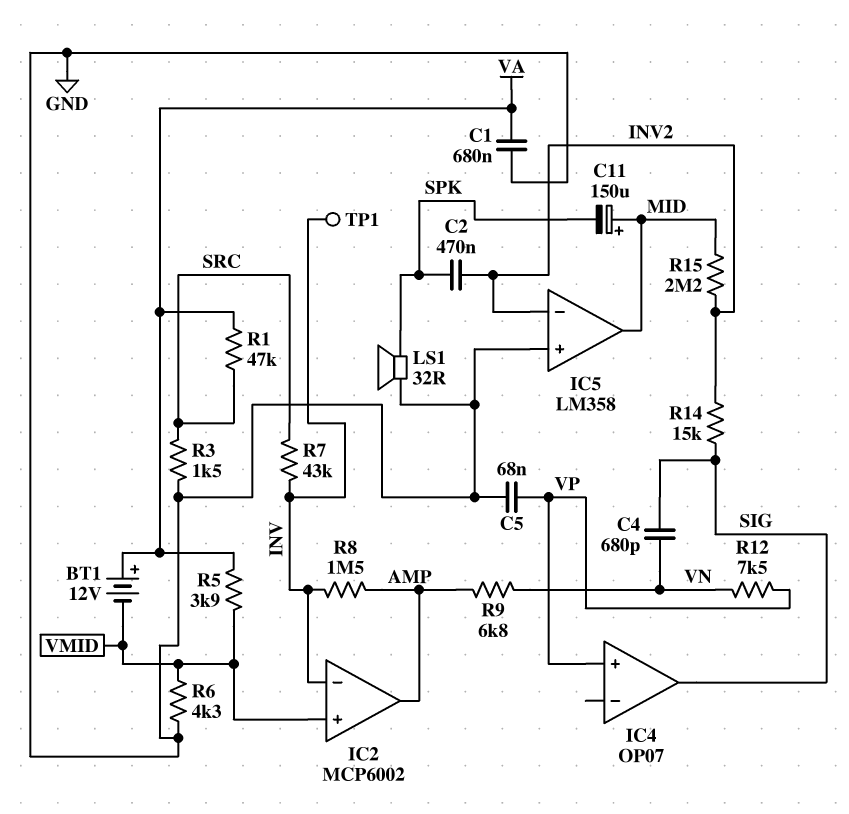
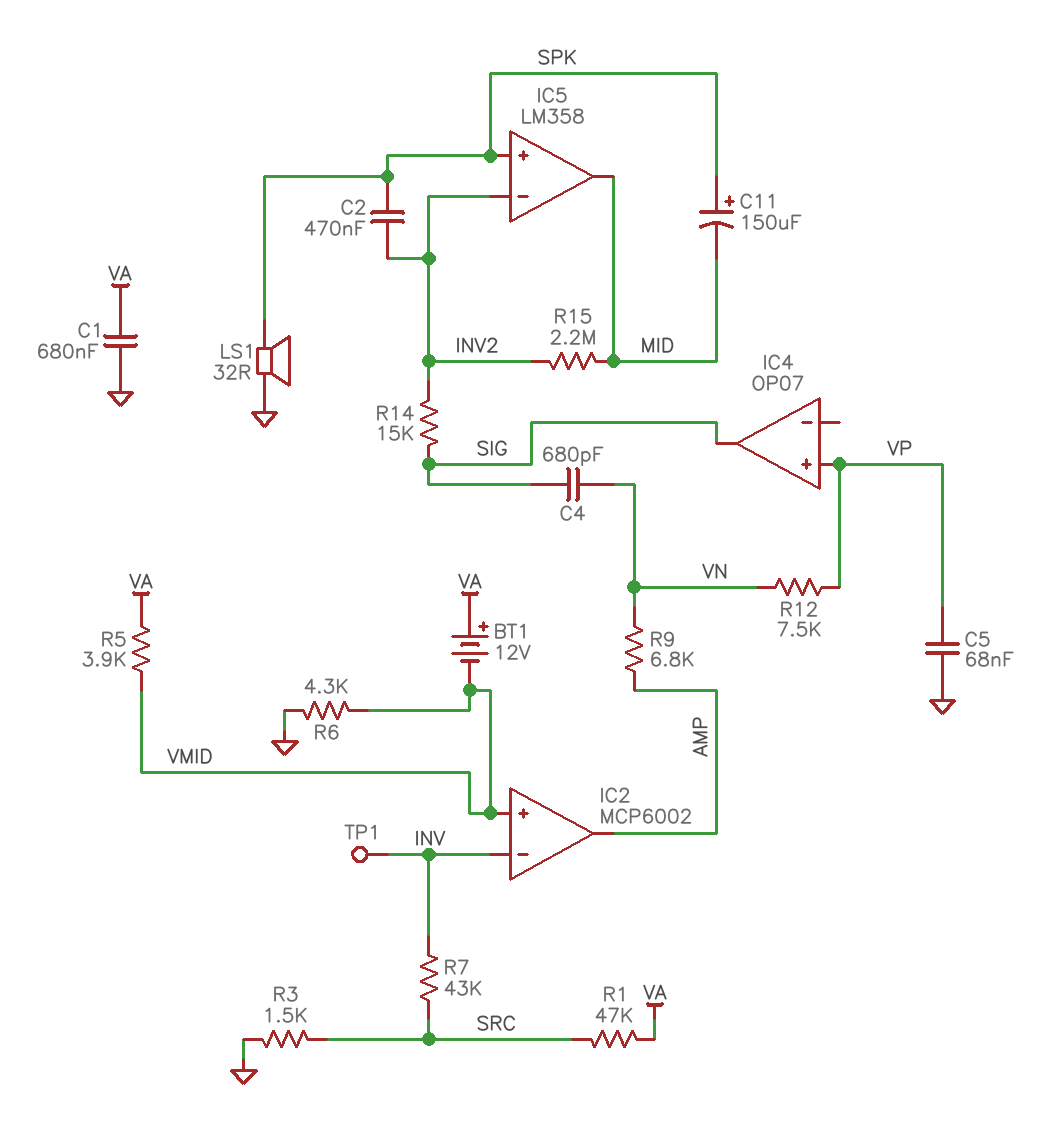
C11: 150uF (plus MID, minus SPK) -> 150uF (plus SPK, minus MID)
IC5 pin in+: GND -> SPK
R8: 1.5M (AMP, INV) -> none

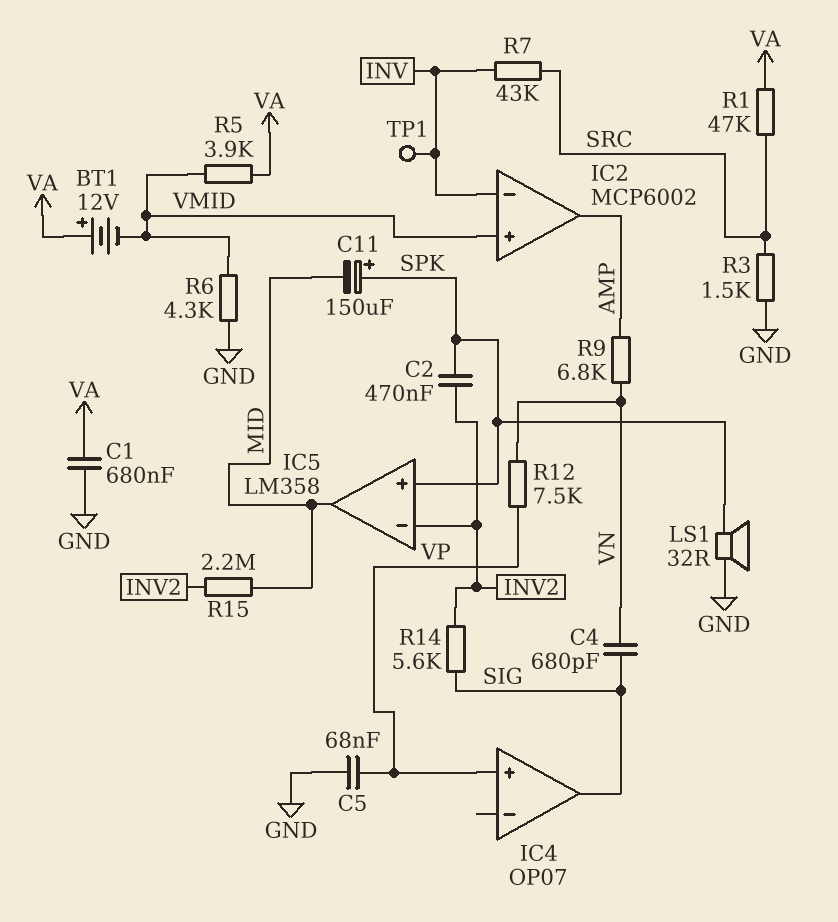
R14: 15k (INV2, SIG) -> 5.6k (INV2, SIG)

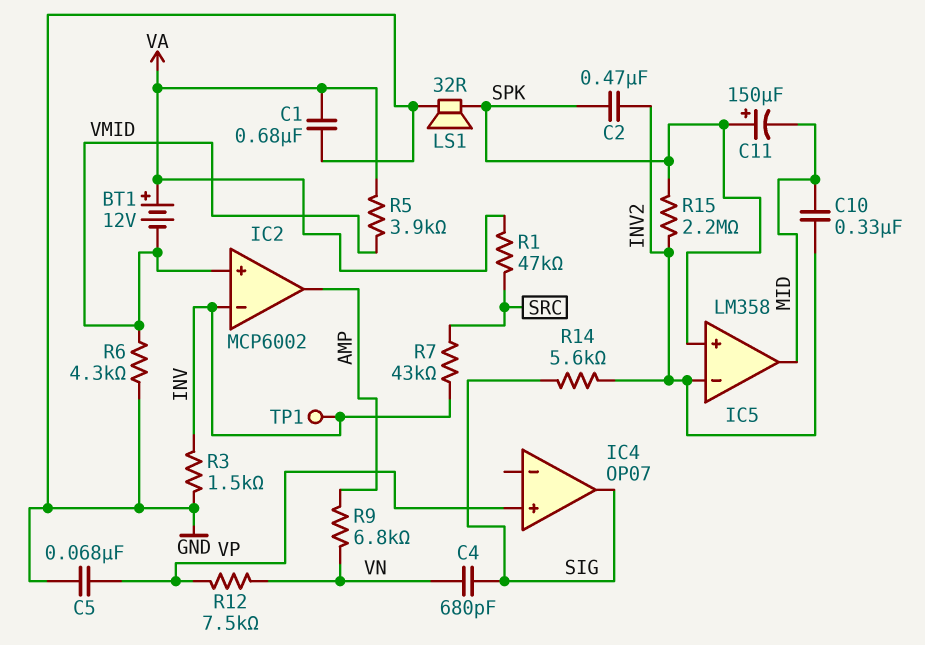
C10: none -> 330nF (INV2, MID)
R3: 1.5k (GND, SRC) -> 1.5k (GND, INV)
R15: 2.2M (INV2, MID) -> 2.2M (INV2, SPK)

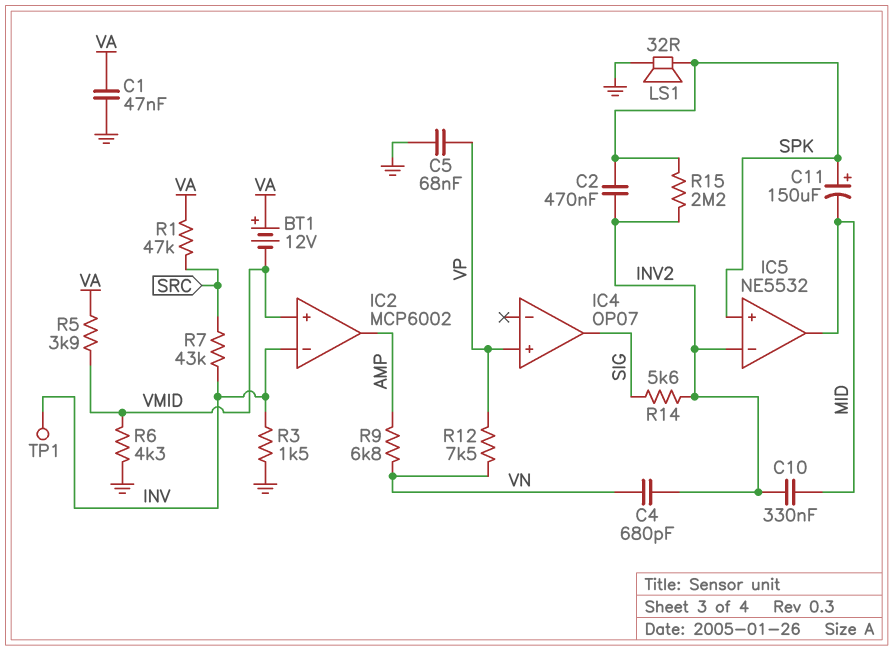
C1: 680nF (GND, VA) -> 47nF (GND, VA)
C4: 680pF (SIG, VN) -> 680pF (INV2, VN)
IC5: LM358 -> NE5532

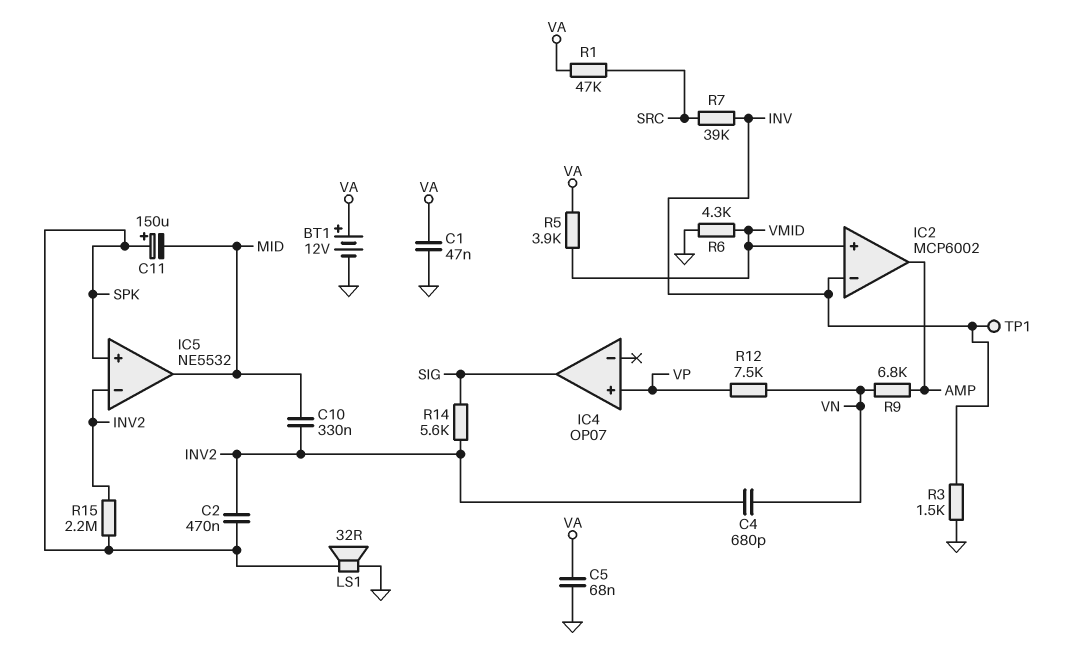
BT1: 12V (plus VA, minus VMID) -> 12V (plus VA, minus GND)
C5: 68nF (GND, VP) -> 68nF (GND, VA)
R7: 43k (INV, SRC) -> 39k (INV, SRC)

